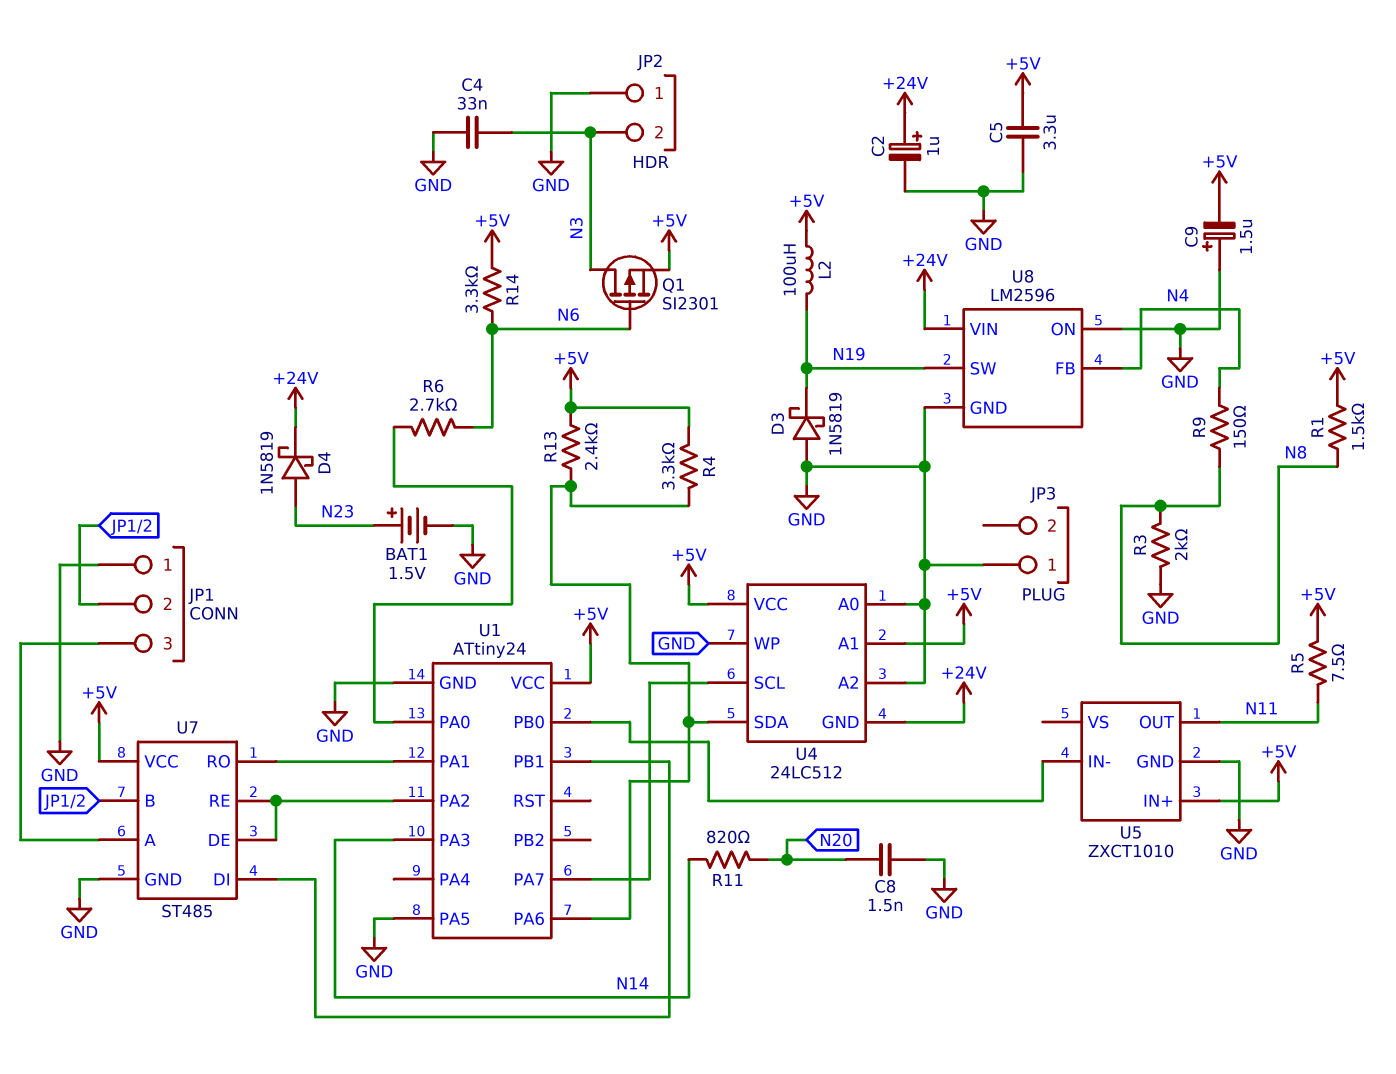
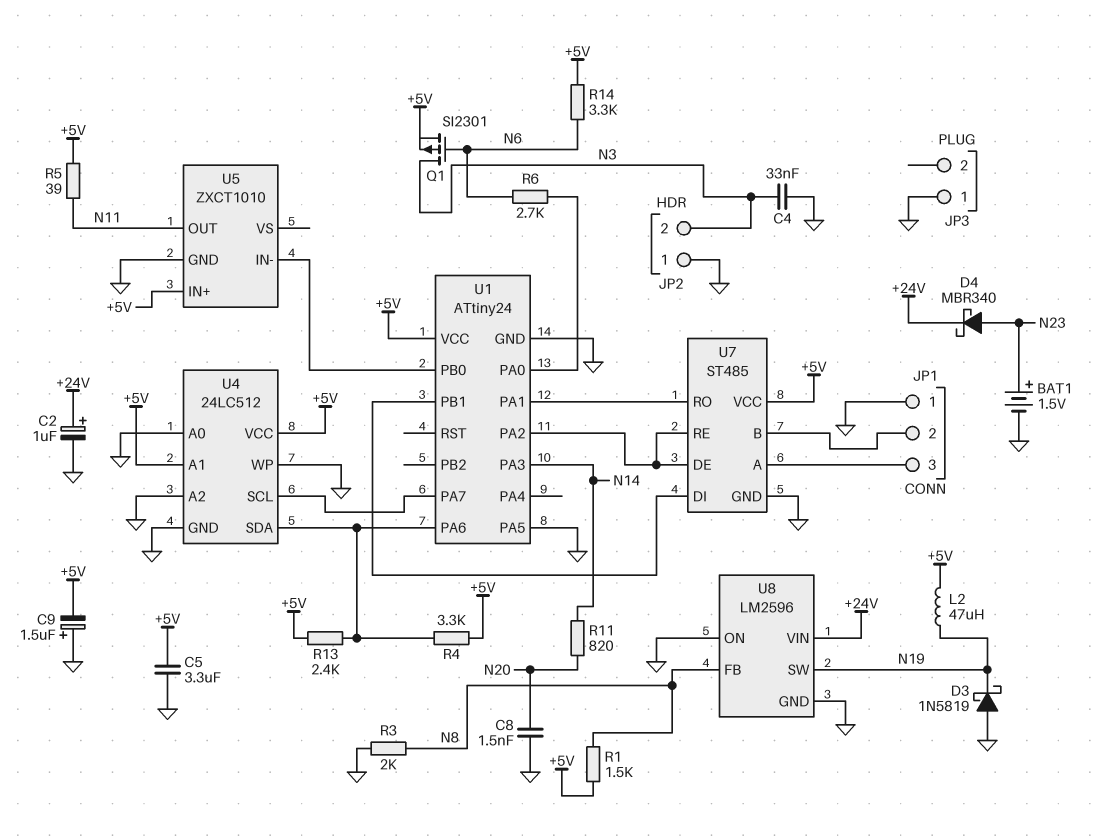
D4: schottky 1N5819 (A N23, K +24V) -> schottky MBR340 (A N23, K +24V)
L2: 100uH (+5V, N19) -> 47uH (+5V, N19)
R5: 7.5 (+5V, N11) -> 39 (+5V, N11)
R9: 150 (N4, N8) -> none
U4 pin GND: +24V -> GND
U8 pin FB: N4 -> N8

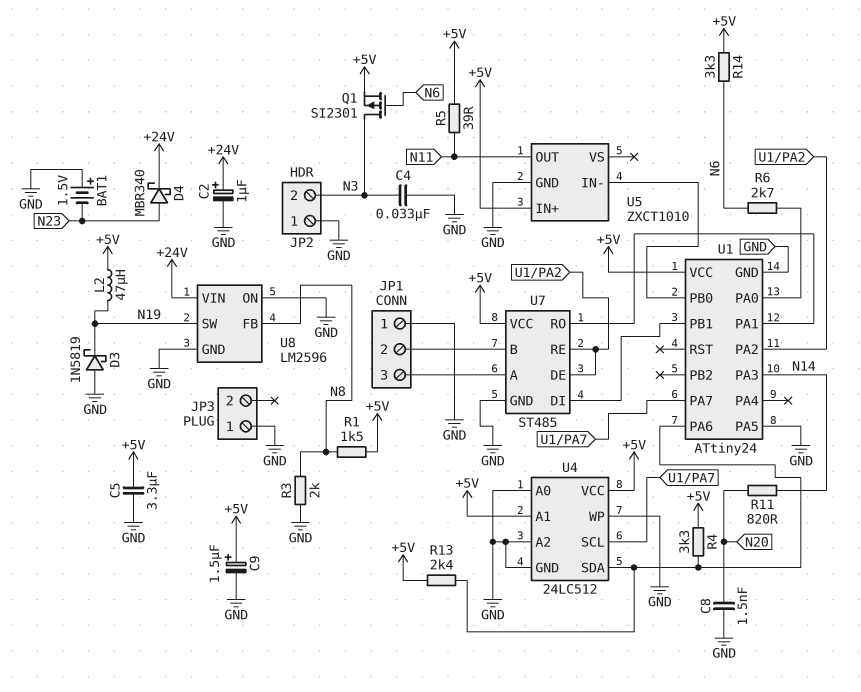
BAT1: 1.5V (plus N23, minus GND) -> 1.5V (plus GND, minus N23)
C9: 1.5uF (plus GND, minus +5V) -> 1.5uF (plus +5V, minus GND)

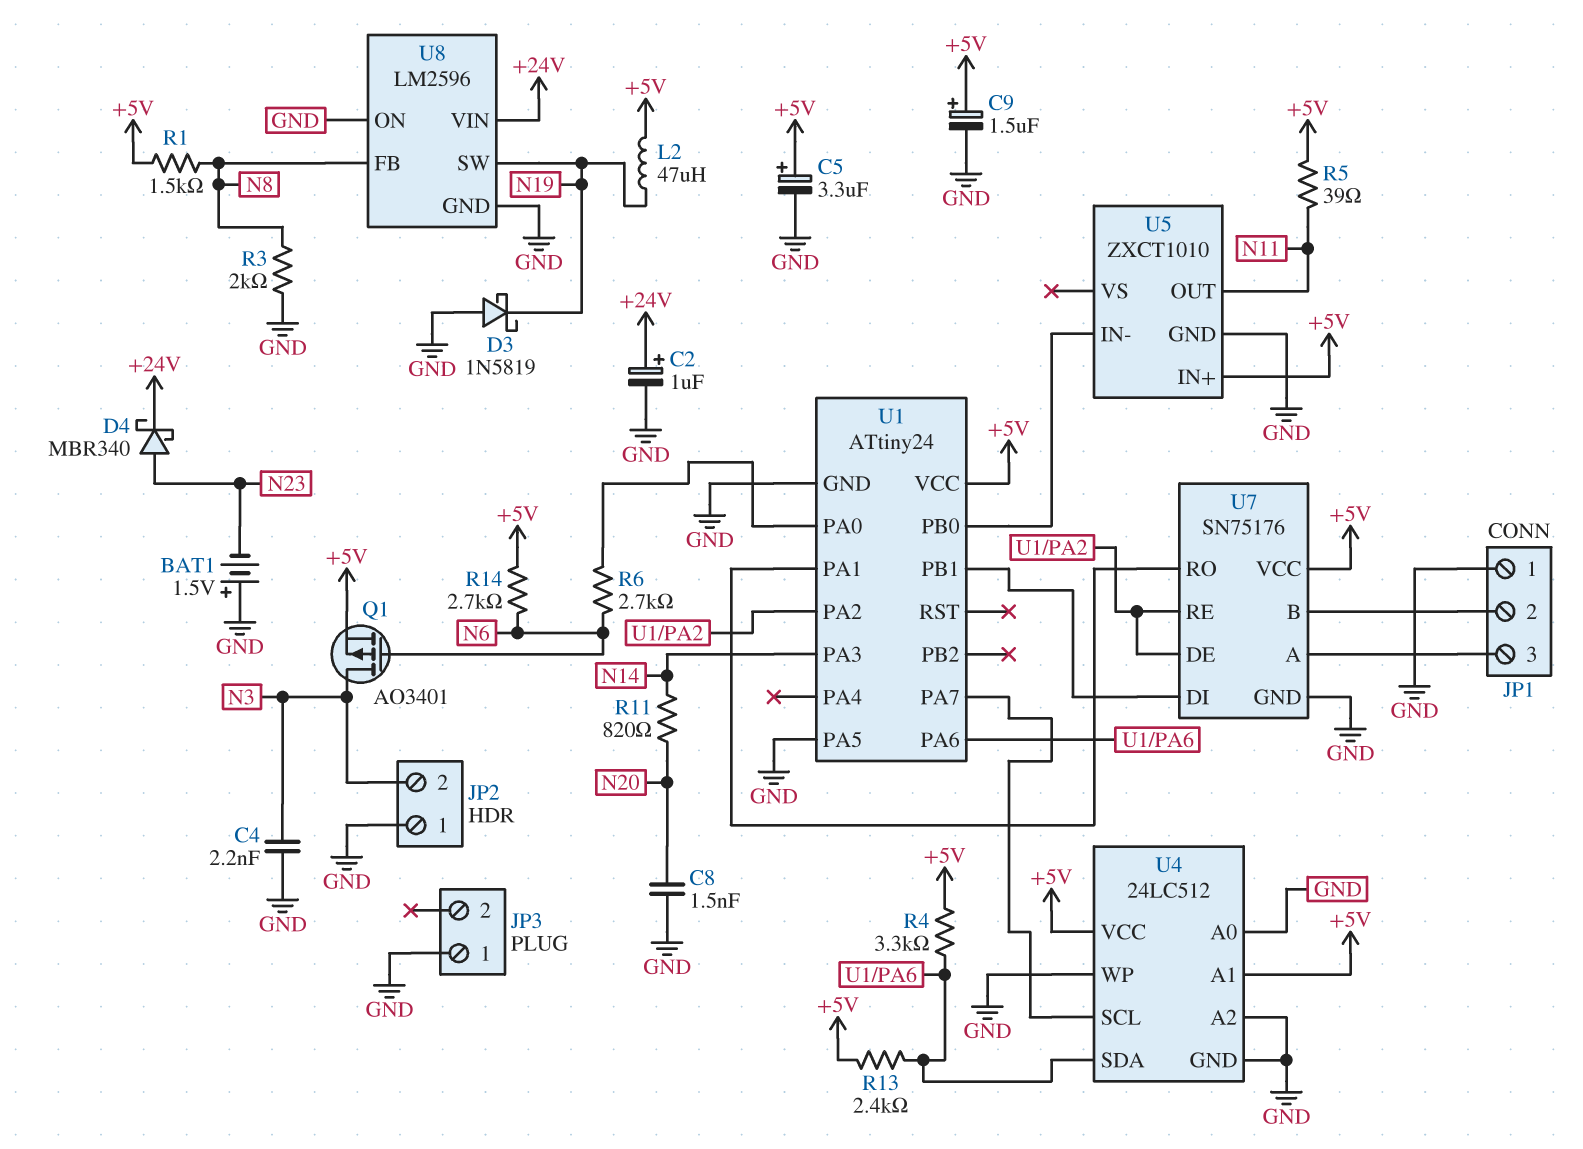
C4: 33nF (GND, N3) -> 2.2nF (GND, N3)
C5: 3.3uF (+5V, GND) -> 3.3uF (plus +5V, minus GND)
Q1: PMOS SI2301 (G N6, D N3, S +5V) -> PMOS AO3401 (G N6, D N3, S +5V)
R14: 3.3k (+5V, N6) -> 2.7k (+5V, N6)
U7: ST485 -> SN75176

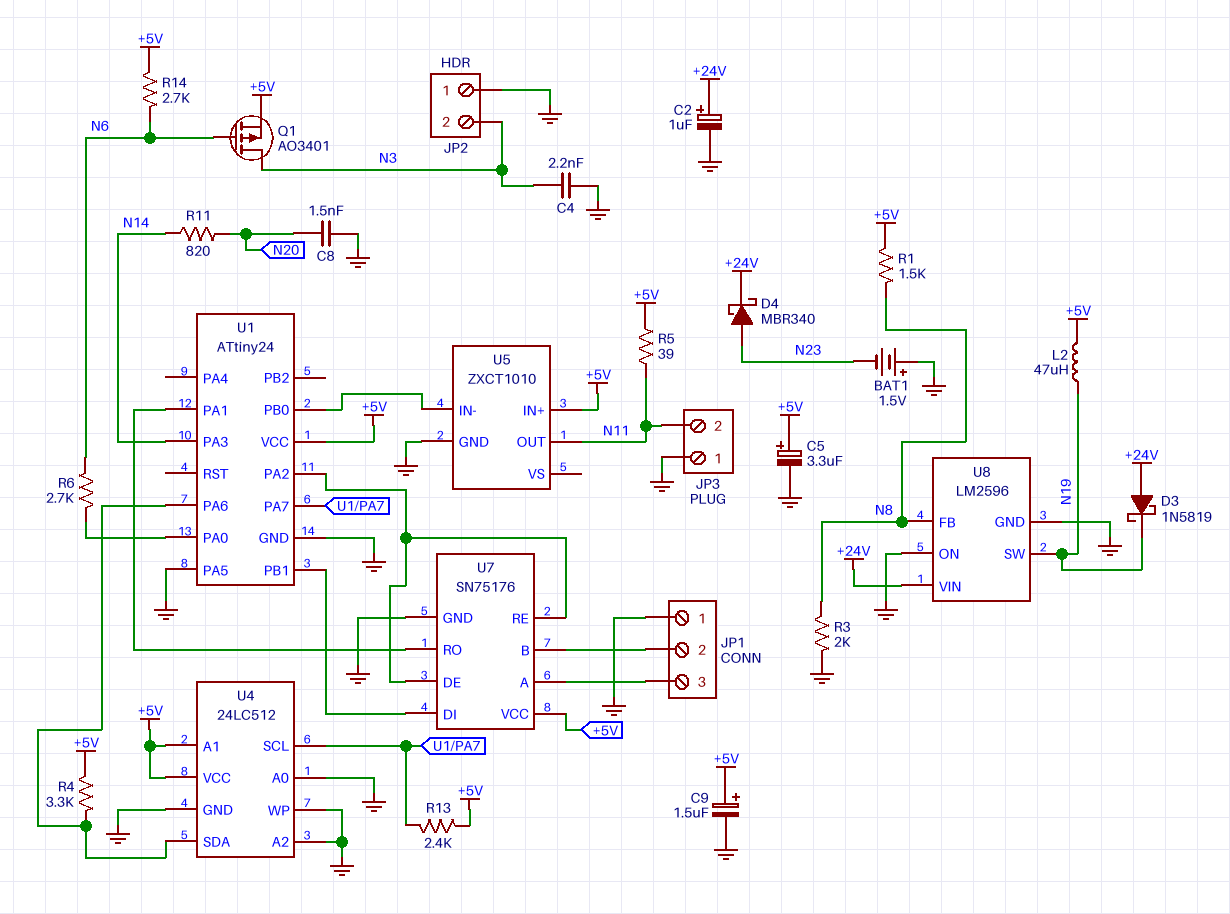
D3: schottky 1N5819 (A GND, K N19) -> schottky 1N5819 (A +24V, K N19)
JP3 pin 2: none -> N11
R13: 2.4k (+5V, U1/PA6) -> 2.4k (+5V, U1/PA7)

